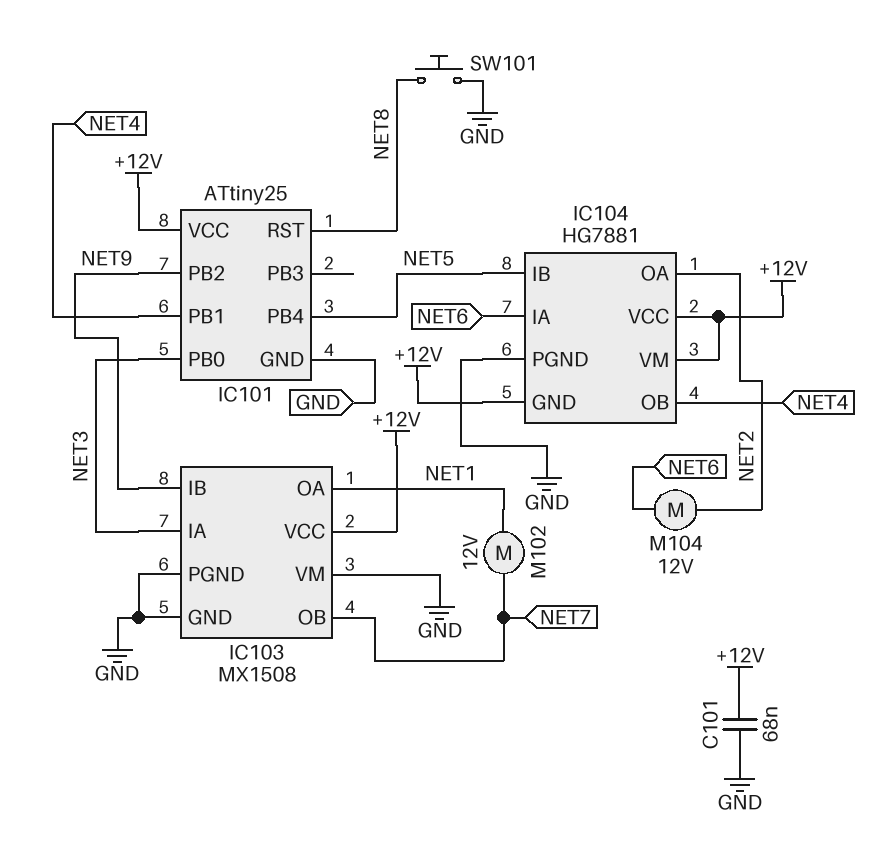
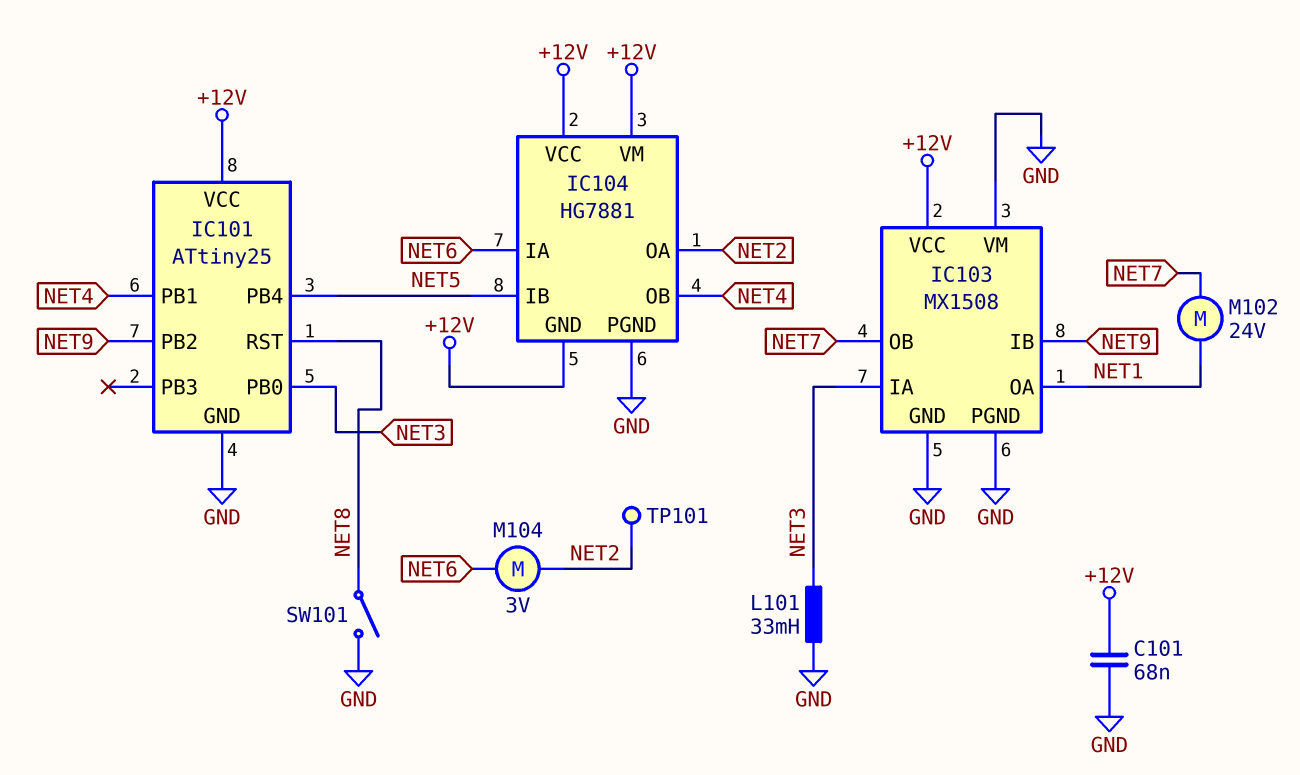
L101: none -> 33mH (GND, NET3)
M102: motor 12V (NET1, NET7) -> motor 24V (NET1, NET7)
M104: motor 12V (NET2, NET6) -> motor 3V (NET2, NET6)
SW101: button (GND, NET8) -> switch (GND, NET8)
TP101: none -> test point (NET2)

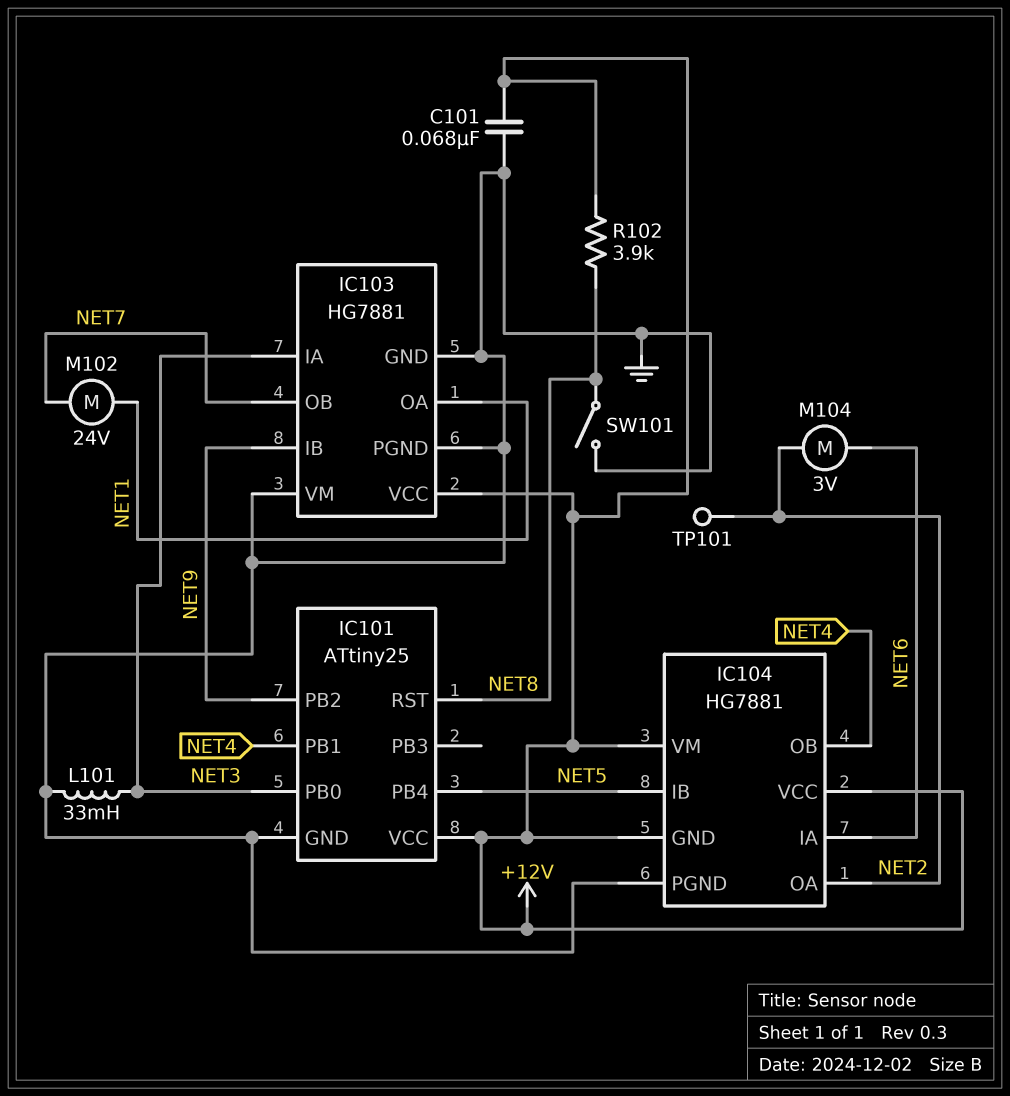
IC103: MX1508 -> HG7881
R102: none -> 3.9k (+12V, NET8)

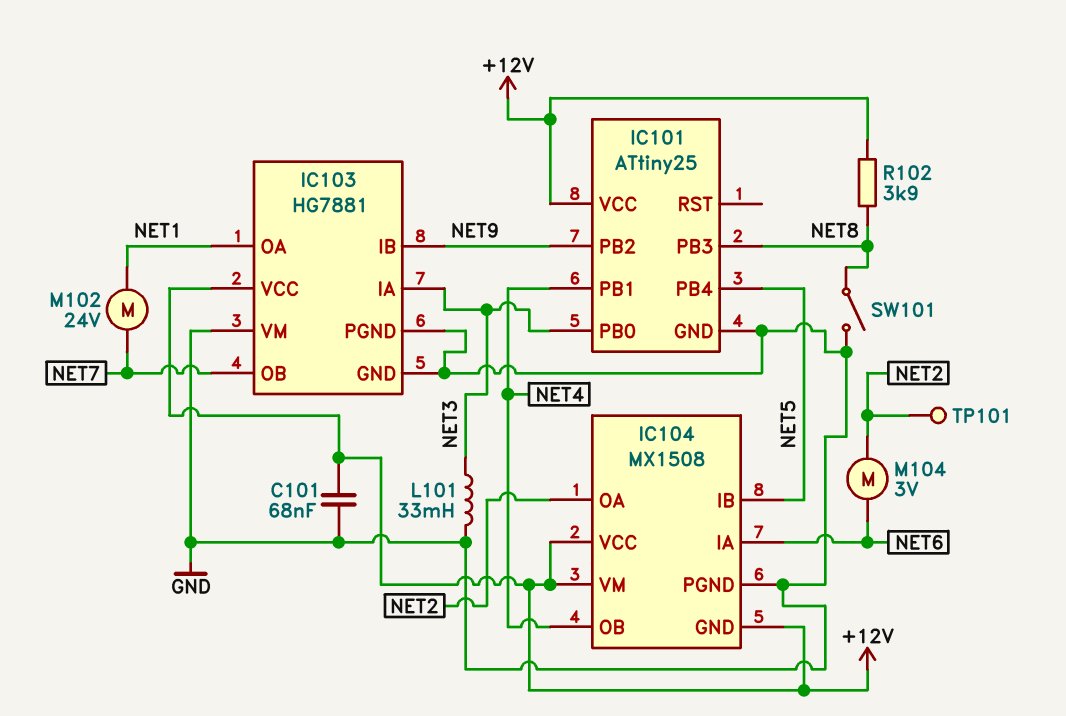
IC101 pin PB3: none -> NET8
IC101 pin RST: NET8 -> none
IC104: HG7881 -> MX1508

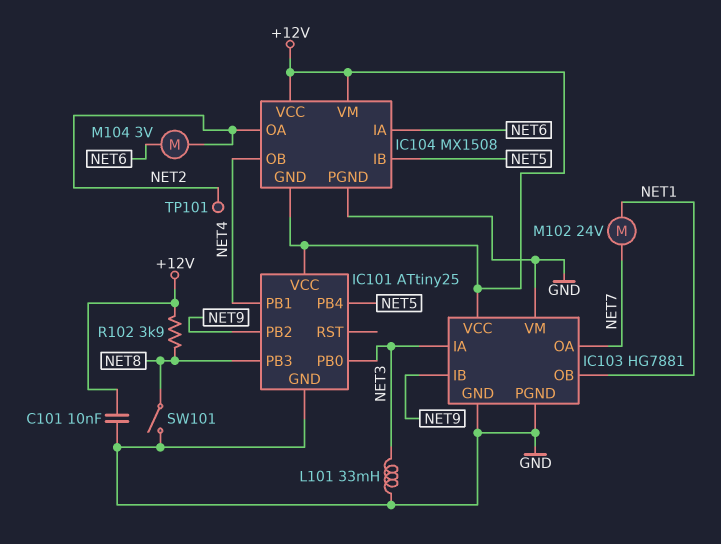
C101: 68nF (+12V, GND) -> 10nF (+12V, GND)
IC103 pin OA: NET1 -> NET7
IC103 pin OB: NET7 -> NET1

